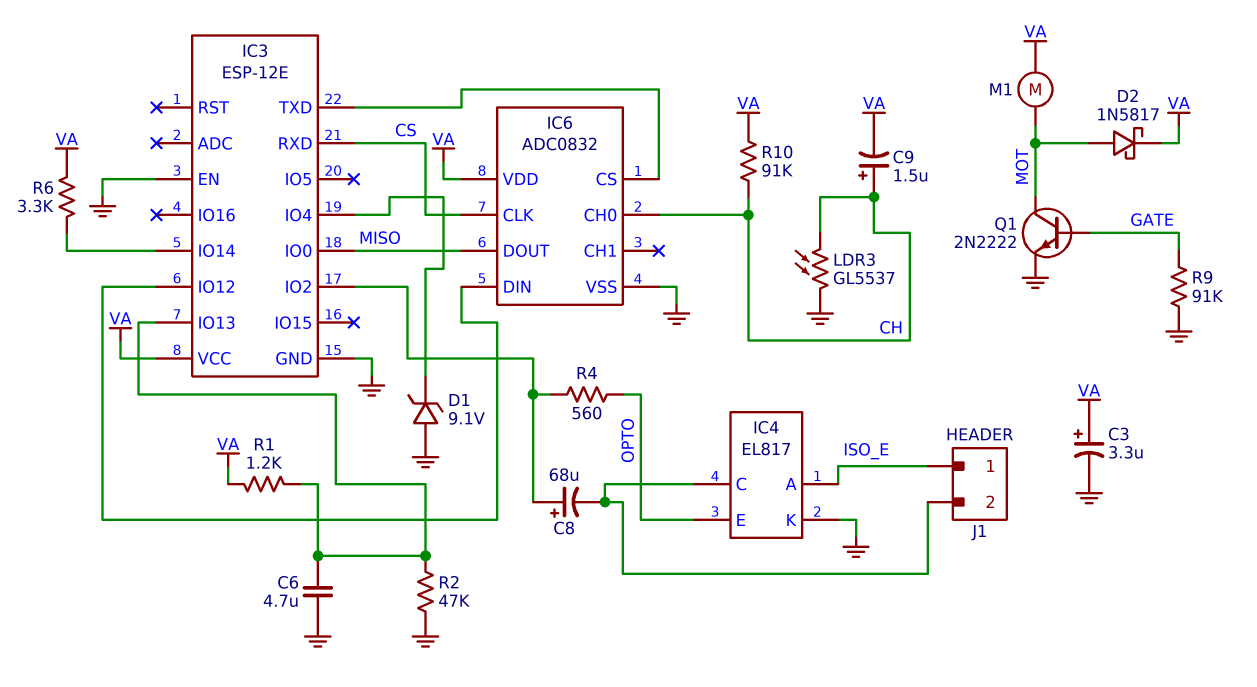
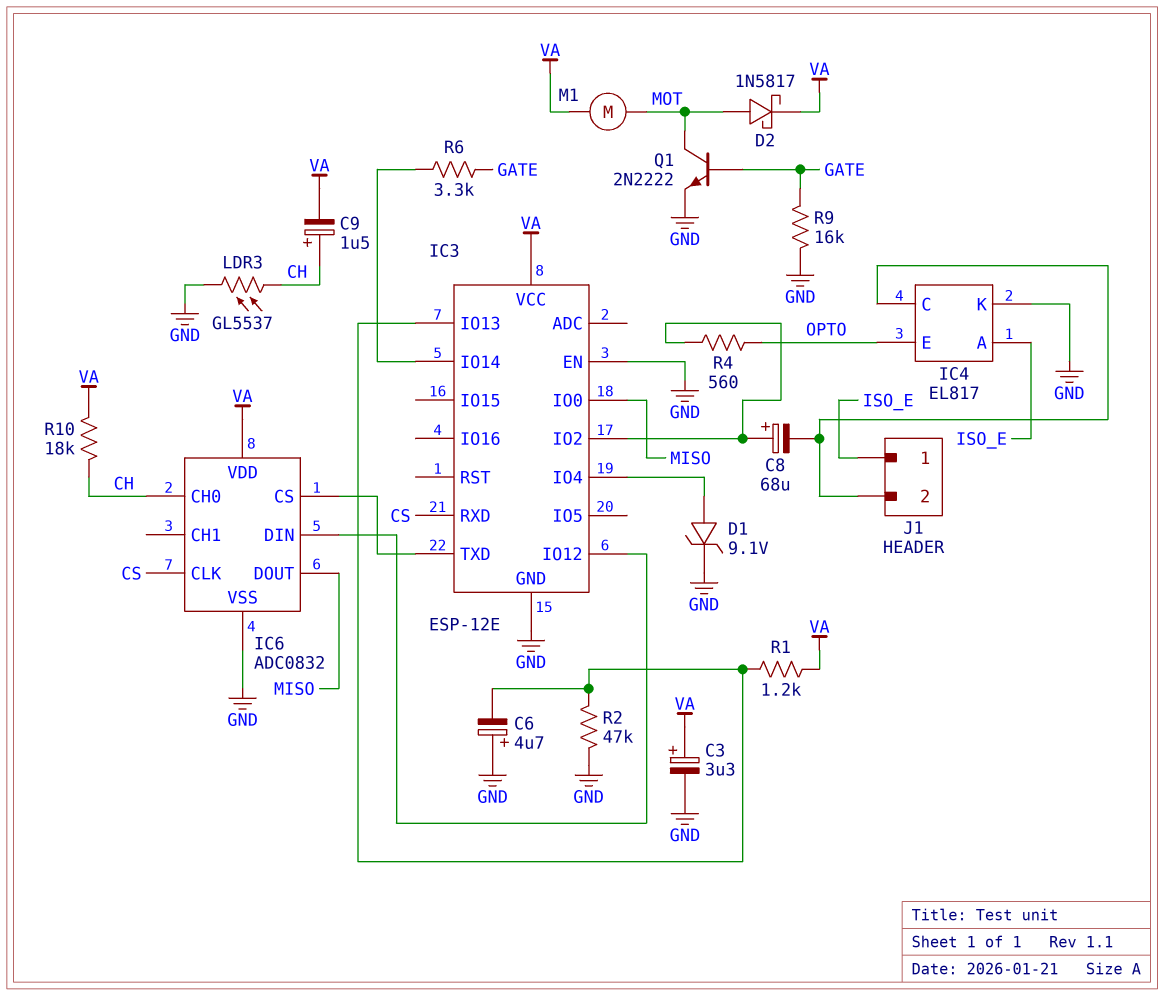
C6: 4.7uF (GND, IC3/IO13) -> 4.7uF (plus GND, minus IC3/IO13)
D1: zener 9.1V (A GND, K IC3/IO4) -> zener 9.1V (A IC3/IO4, K GND)
R6: 3.3k (IC3/IO14, VA) -> 3.3k (GATE, IC3/IO14)
R9: 91k (GATE, GND) -> 16k (GATE, GND)
R10: 91k (CH, VA) -> 18k (CH, VA)

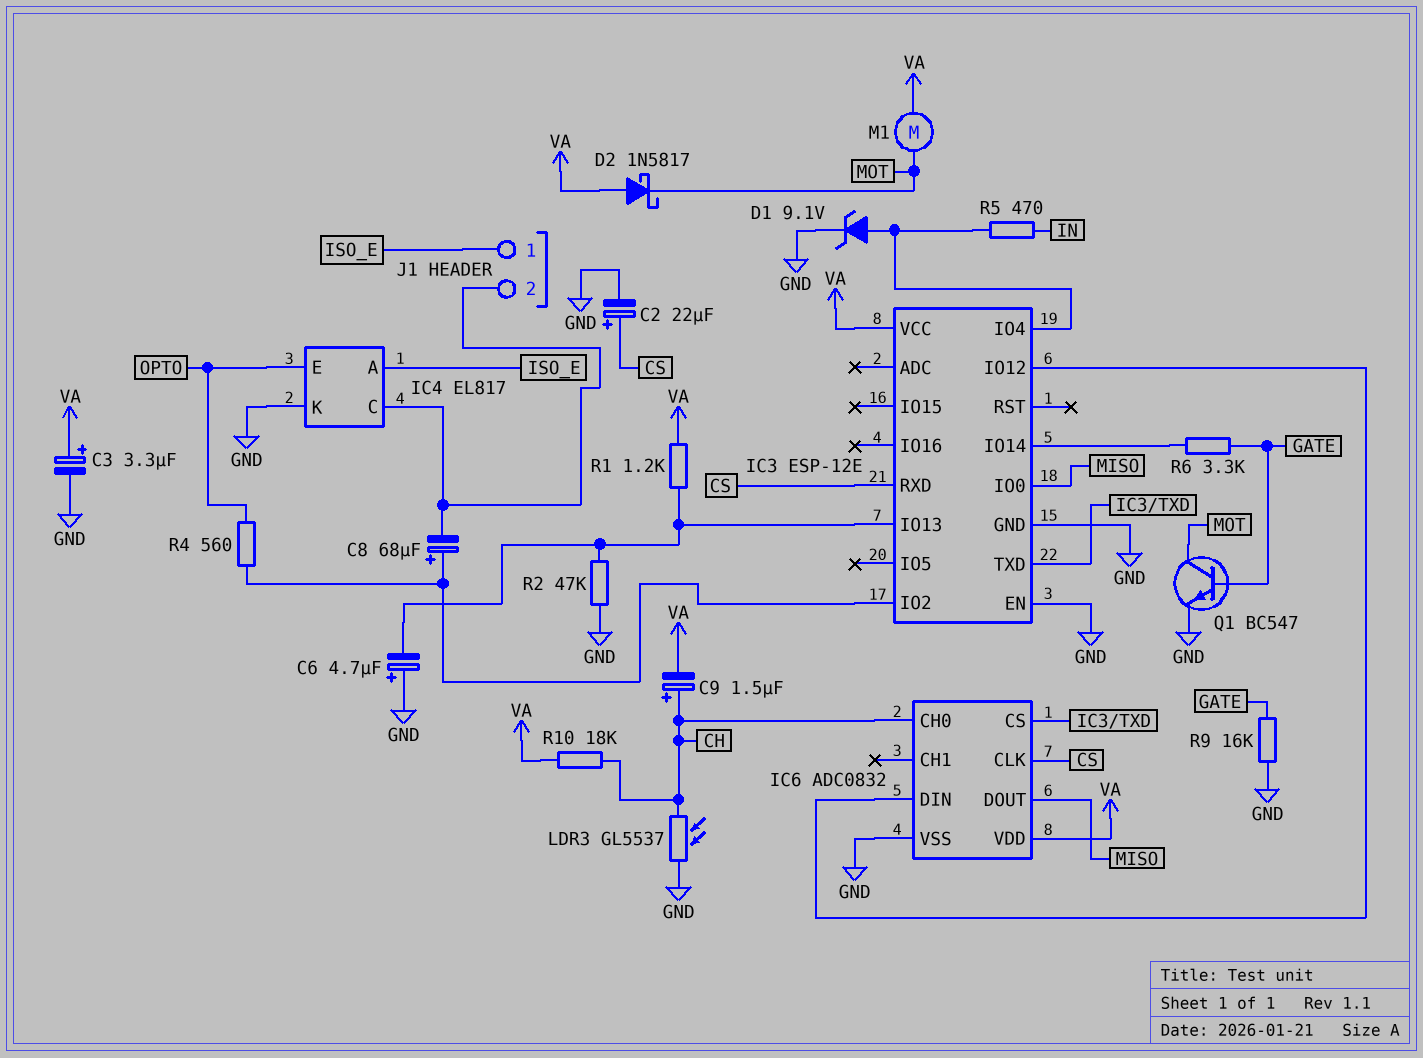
C2: none -> 22uF (plus CS, minus GND)
D2: schottky 1N5817 (A MOT, K VA) -> schottky 1N5817 (A VA, K MOT)
Q1: NPN 2N2222 (B GATE, C MOT, E GND) -> NPN BC547 (B GATE, C MOT, E GND)
R5: none -> 470 (IC3/IO4, IN)

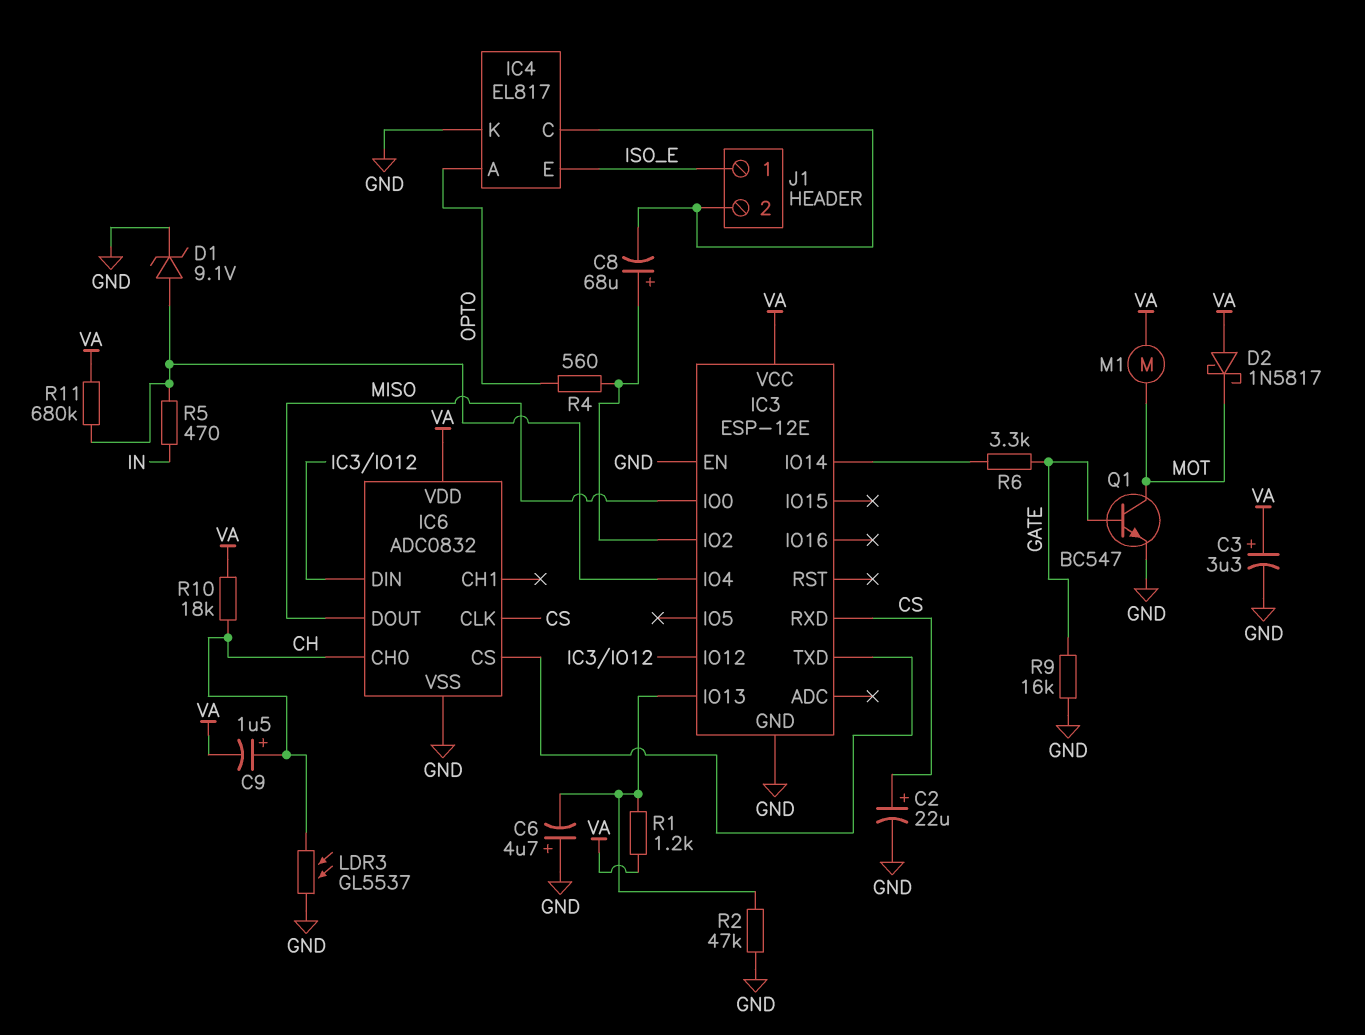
IC4 pin A: ISO_E -> OPTO
IC4 pin E: OPTO -> ISO_E
R11: none -> 680k (IC3/IO4, VA)

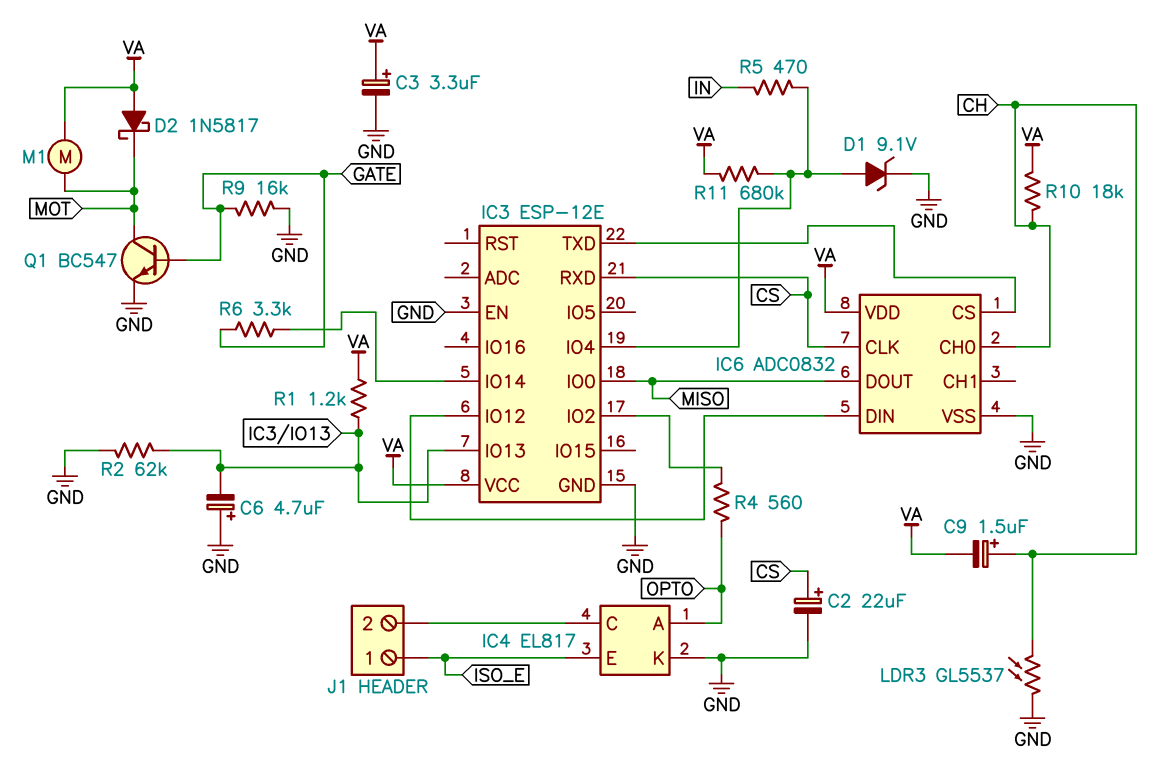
C8: 68uF (plus IC3/IO2, minus IC4/C) -> none
R2: 47k (GND, IC3/IO13) -> 62k (GND, IC3/IO13)

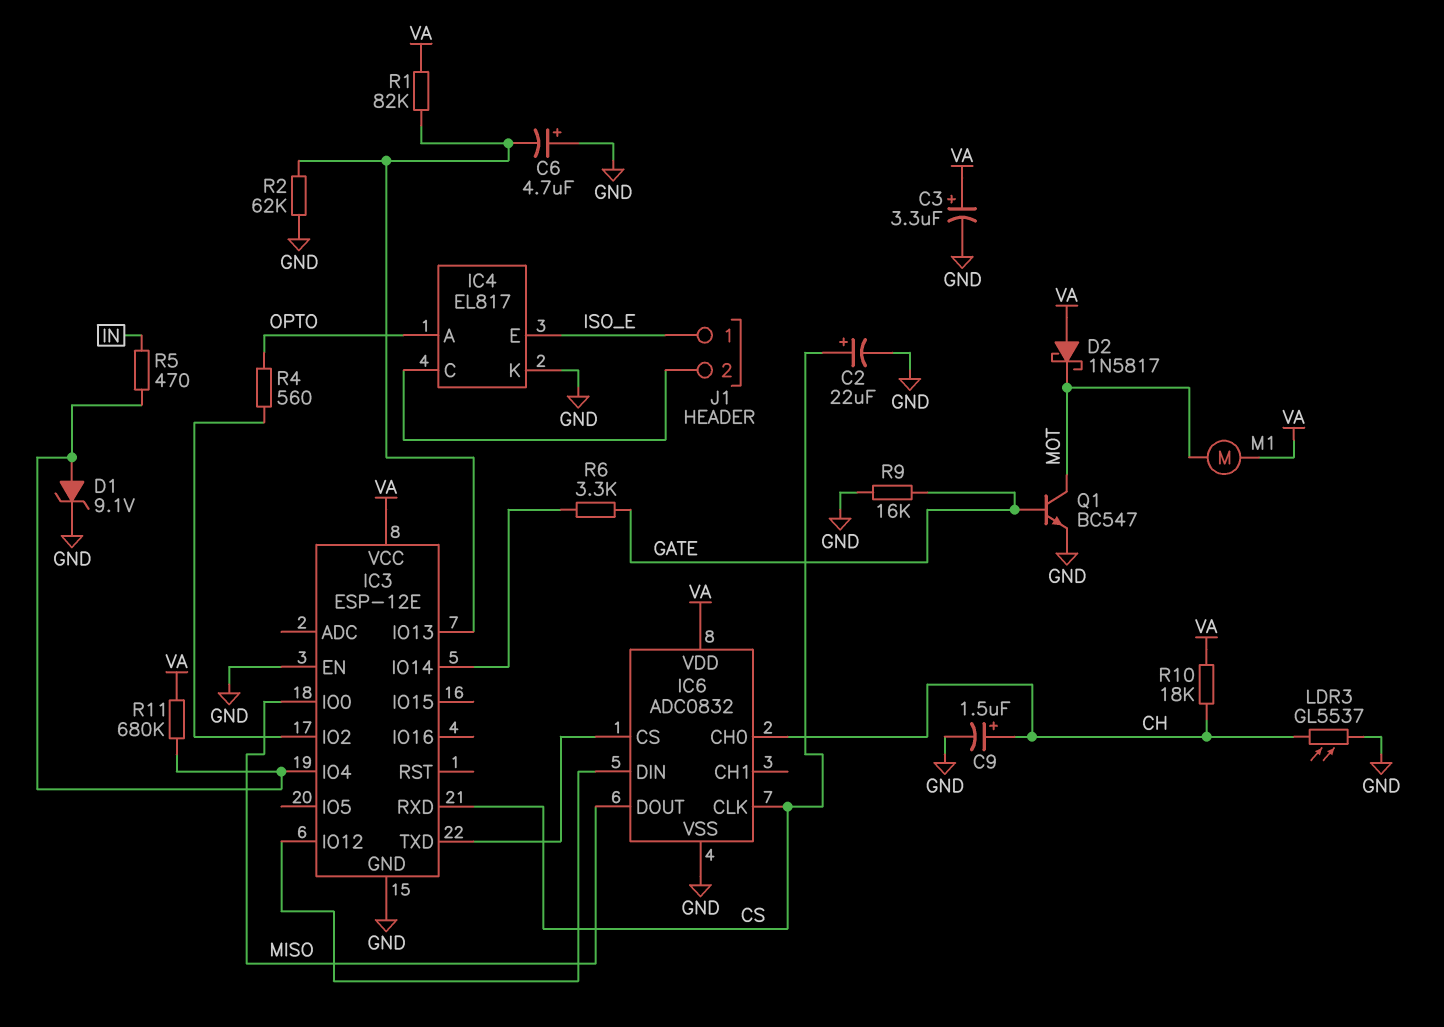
C9: 1.5uF (plus CH, minus VA) -> 1.5uF (plus CH, minus GND)
R1: 1.2k (IC3/IO13, VA) -> 82k (IC3/IO13, VA)

